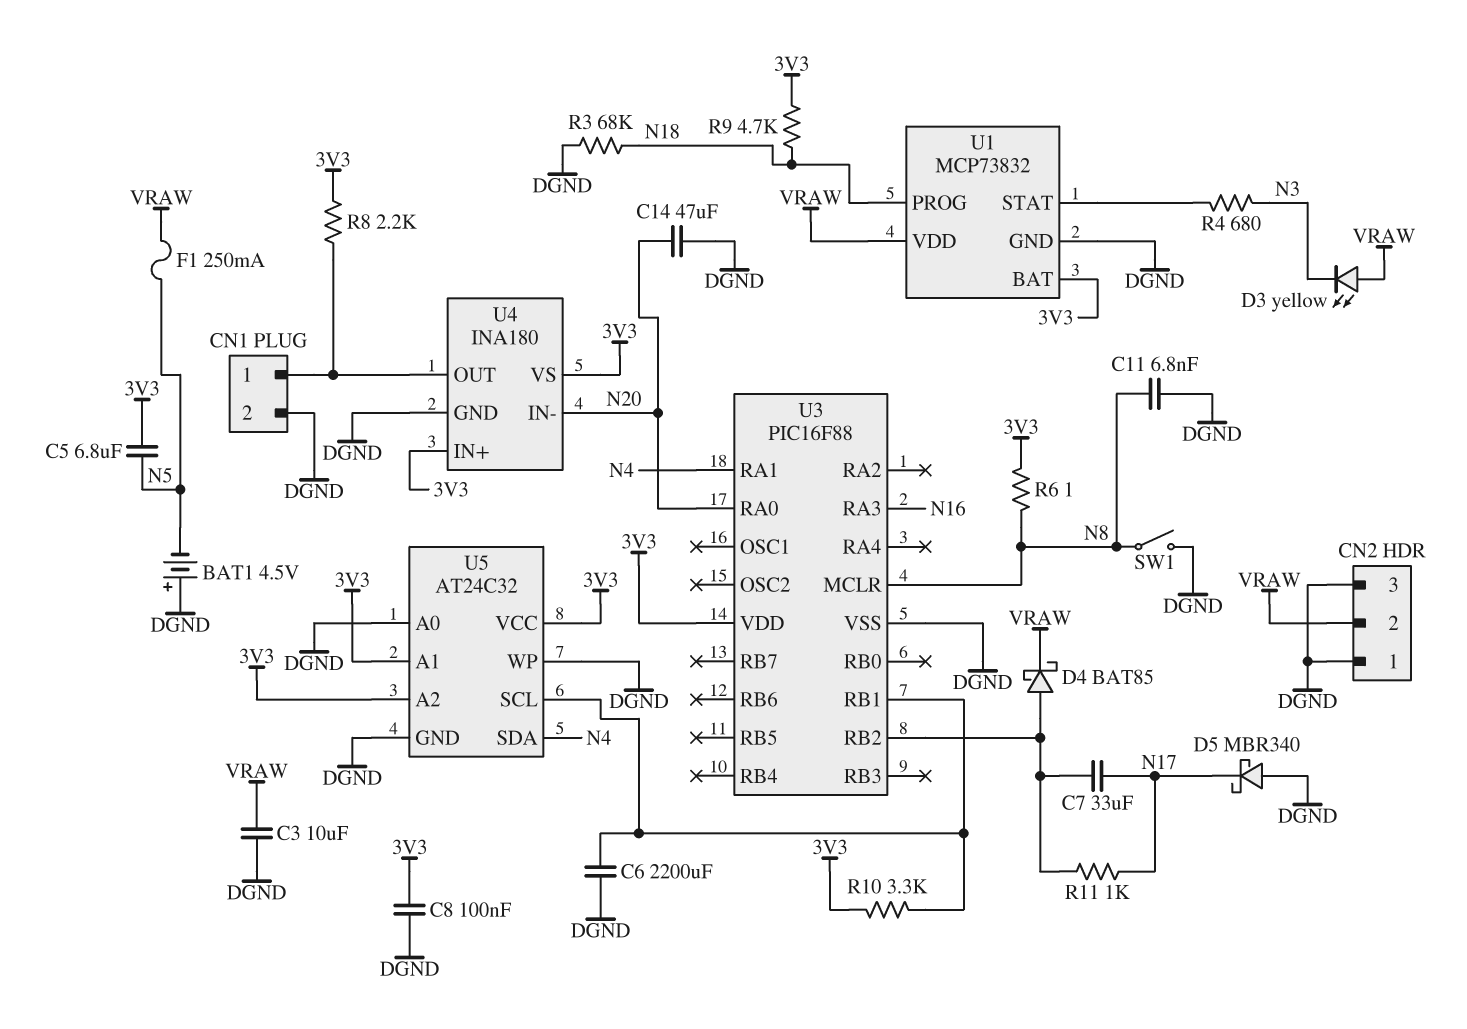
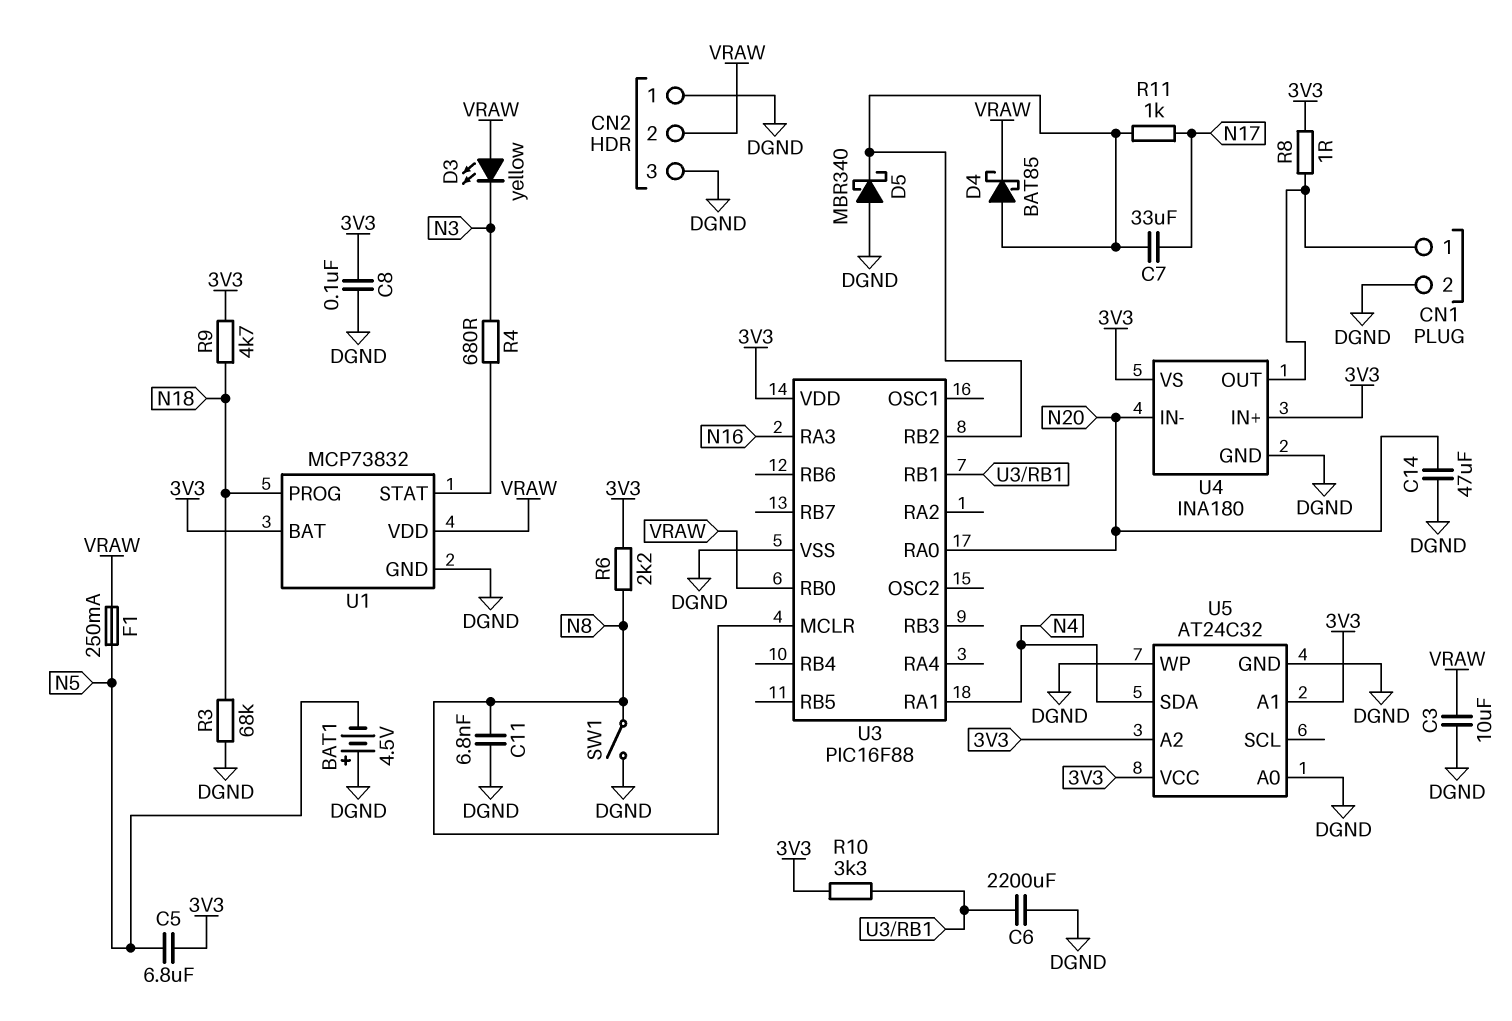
D5: schottky MBR340 (A DGND, K N17) -> schottky MBR340 (A DGND, K U3/RB2)
R6: 1 (3V3, N8) -> 2.2k (3V3, N8)
R8: 2.2k (3V3, CN1/1) -> 1 (3V3, CN1/1)
U3 pin RB0: none -> VRAW
U5 pin SCL: U3/RB1 -> none

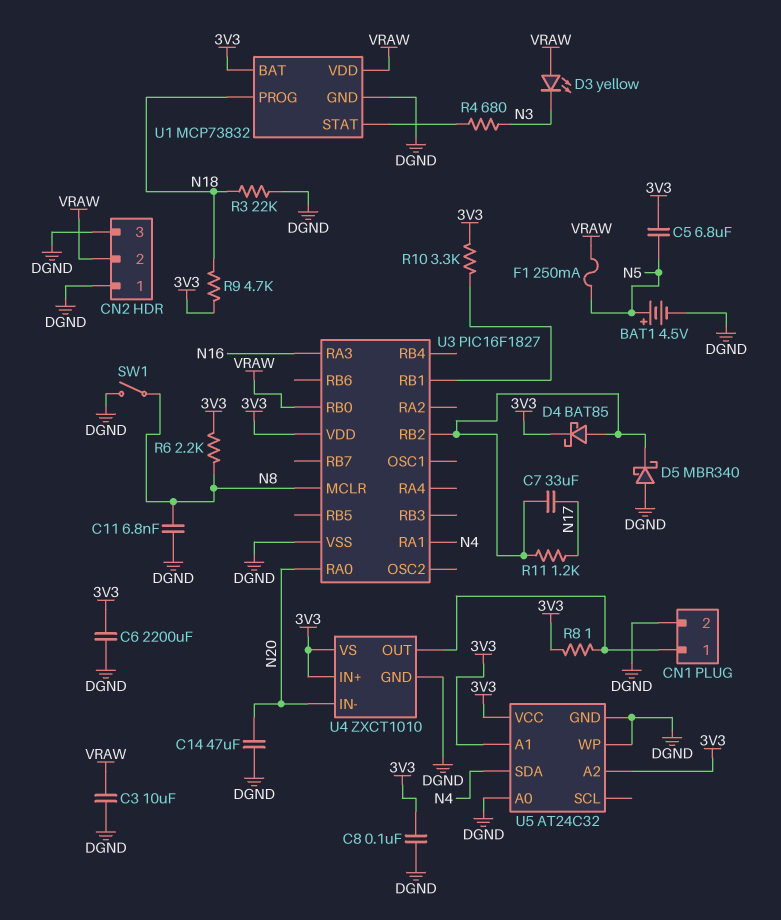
BAT1: 4.5V (plus DGND, minus N5) -> 4.5V (plus N5, minus DGND)
C6: 2200uF (DGND, U3/RB1) -> 2200uF (3V3, DGND)
D4: schottky BAT85 (A U3/RB2, K VRAW) -> schottky BAT85 (A U3/RB2, K 3V3)
R3: 68k (DGND, N18) -> 22k (DGND, N18)
R11: 1k (N17, U3/RB2) -> 1.2k (N17, U3/RB2)
U3: PIC16F88 -> PIC16F1827
U4: INA180 -> ZXCT1010

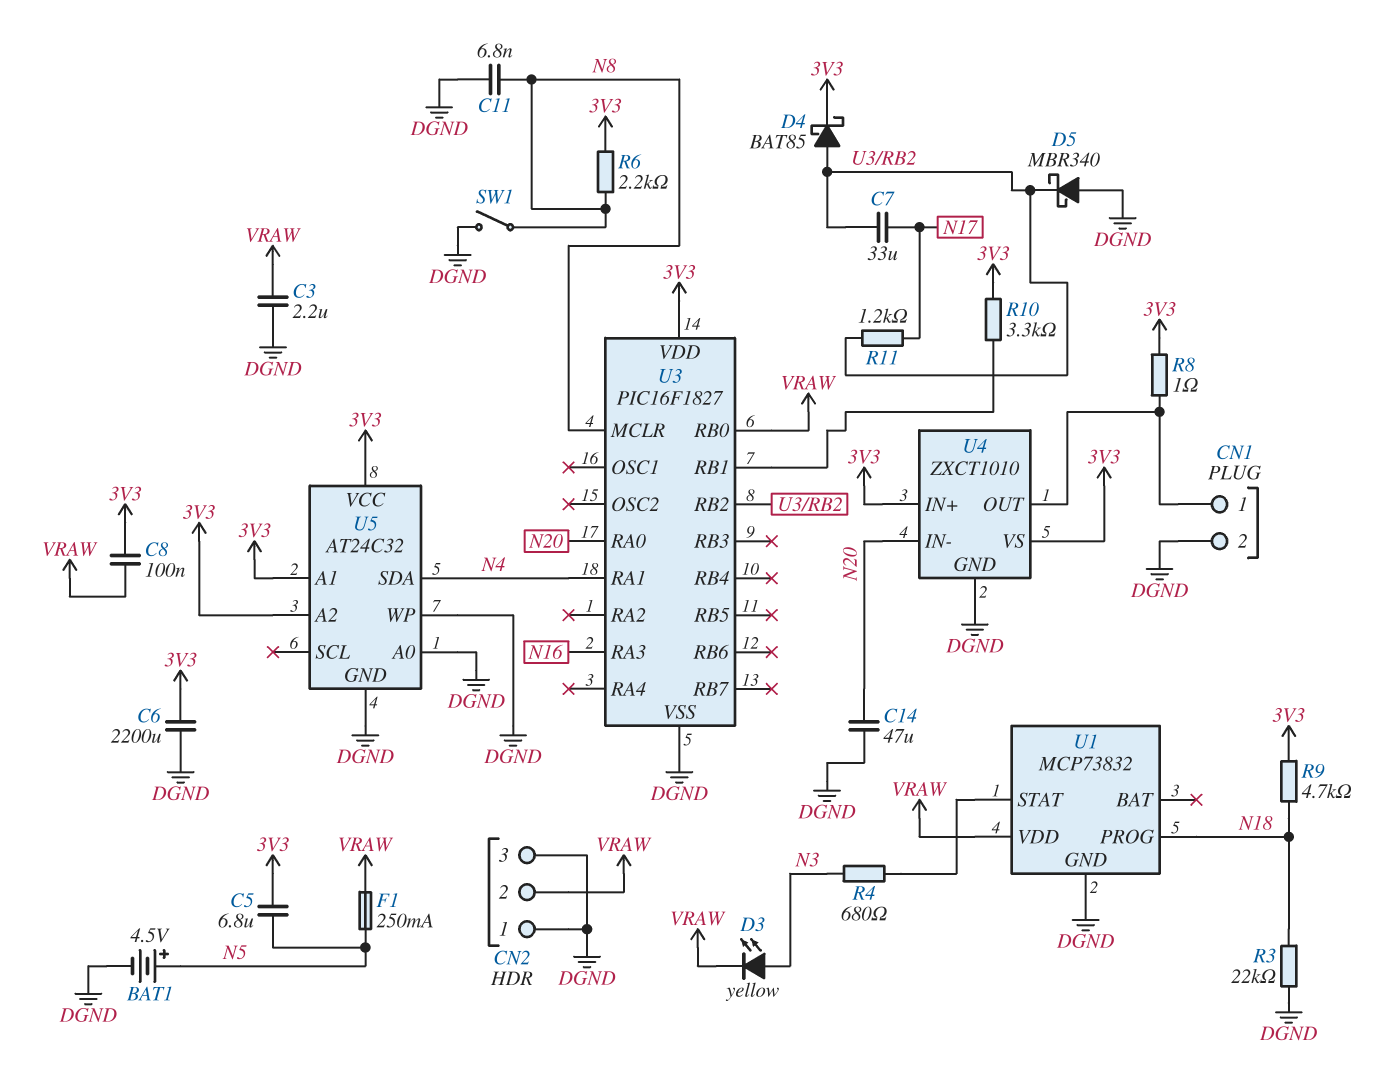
C3: 10uF (DGND, VRAW) -> 2.2uF (DGND, VRAW)
C8: 100nF (3V3, DGND) -> 100nF (3V3, VRAW)
D3: LED yellow (A VRAW, K N3) -> LED yellow (A N3, K VRAW)
U1 pin BAT: 3V3 -> none

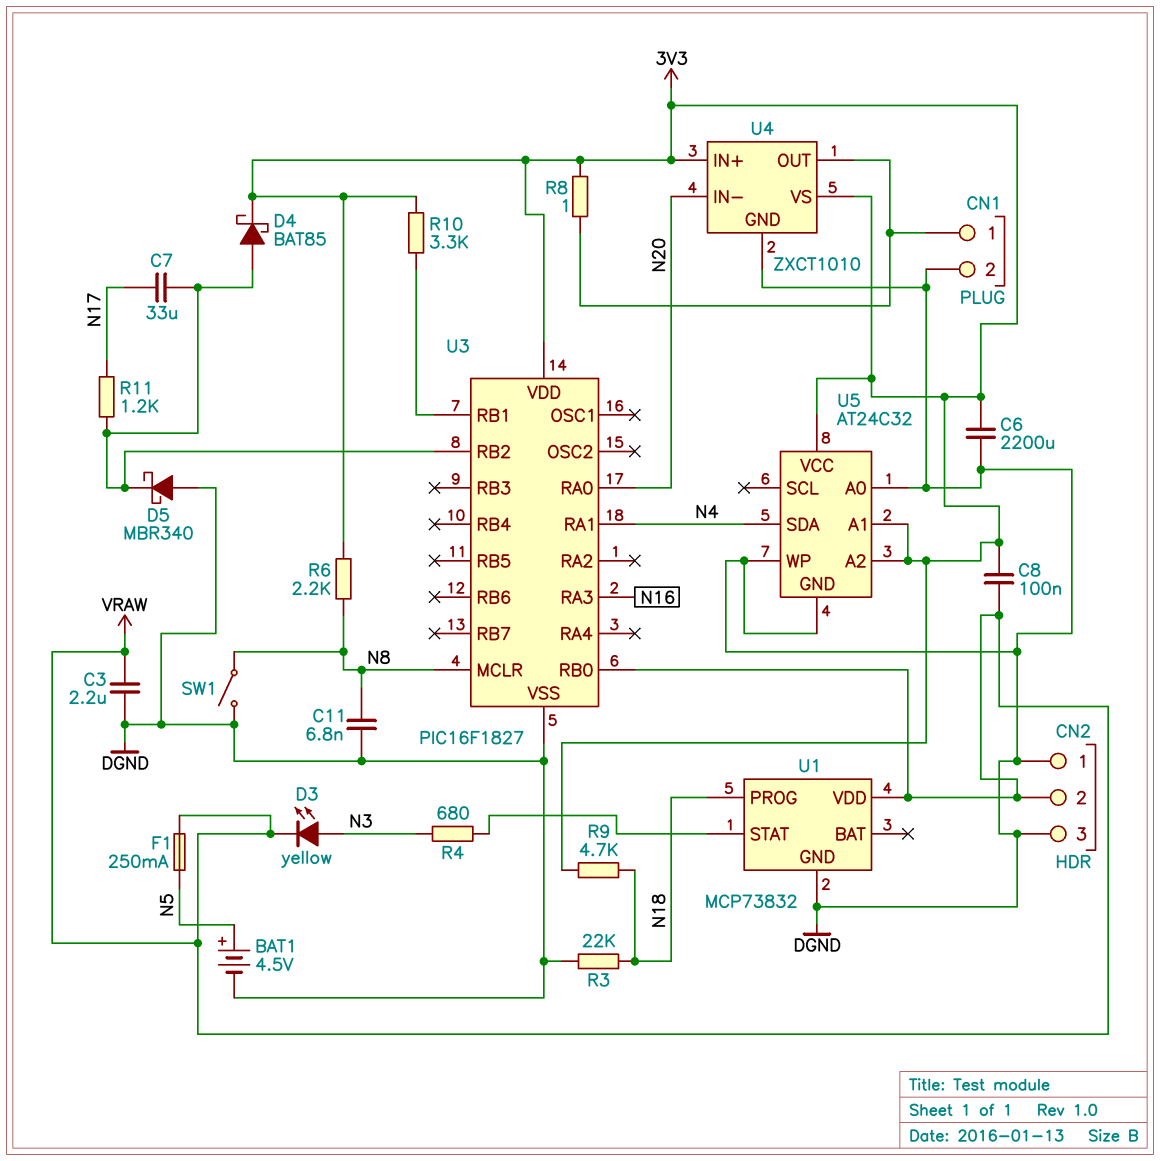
C5: 6.8uF (3V3, N5) -> none
C14: 47uF (DGND, N20) -> none

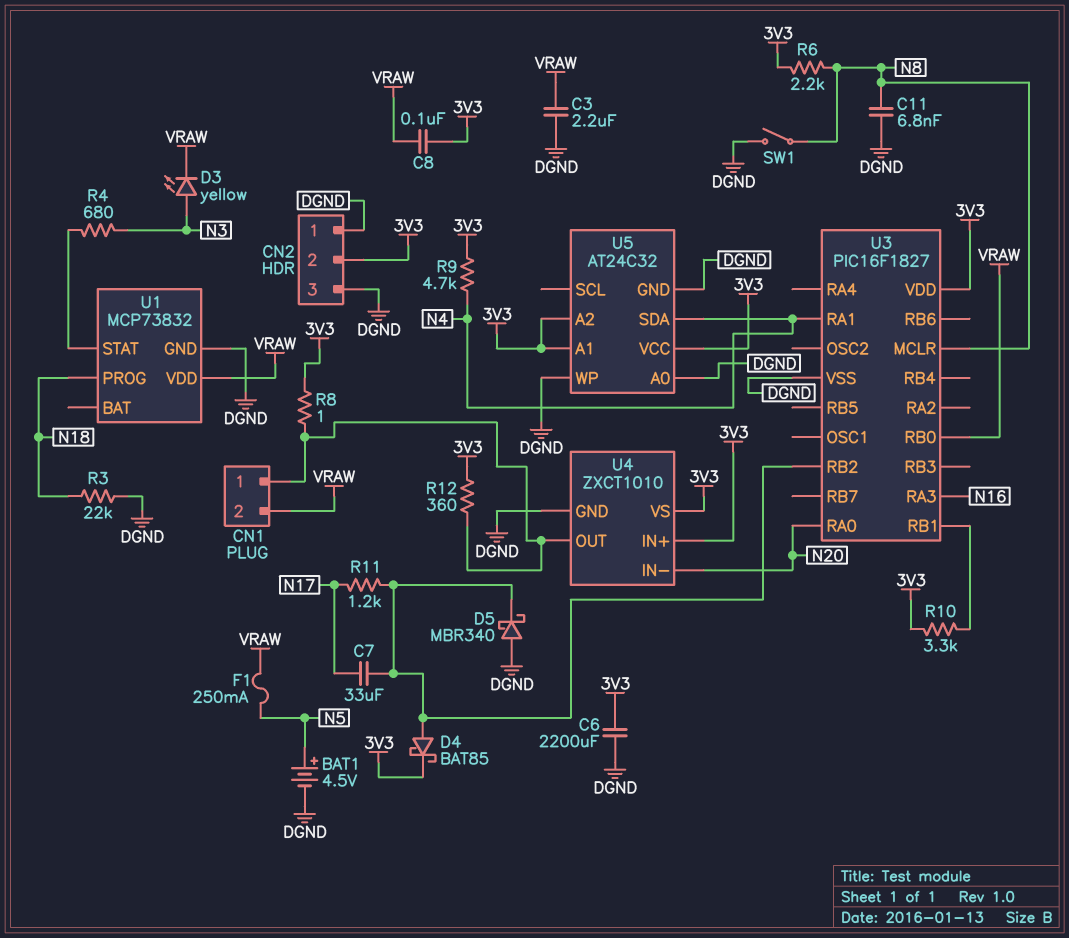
CN1 pin 2: DGND -> VRAW
CN2 pin 2: VRAW -> 3V3
R9: 4.7k (3V3, N18) -> 4.7k (3V3, N4)
R12: none -> 360 (3V3, CN1/1)

